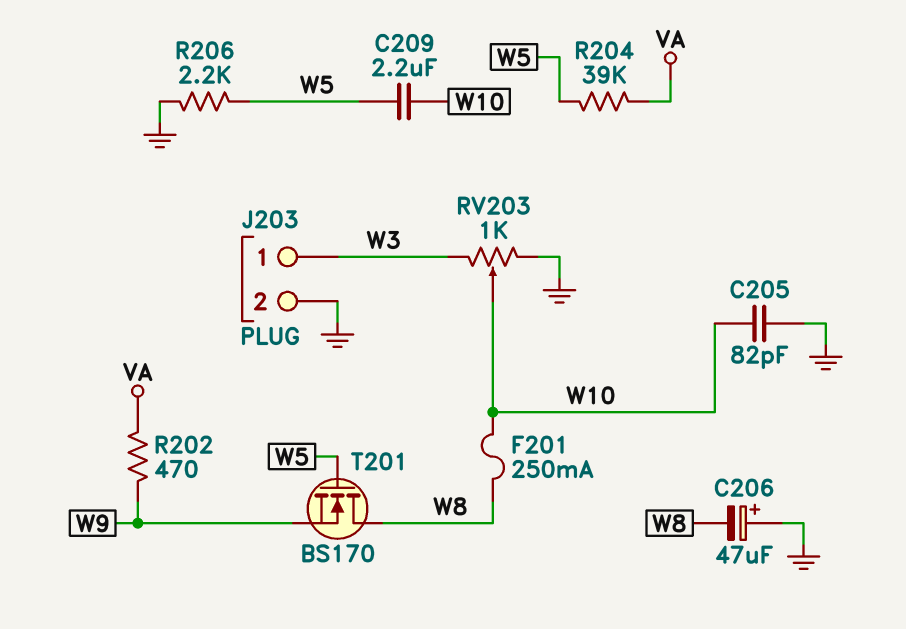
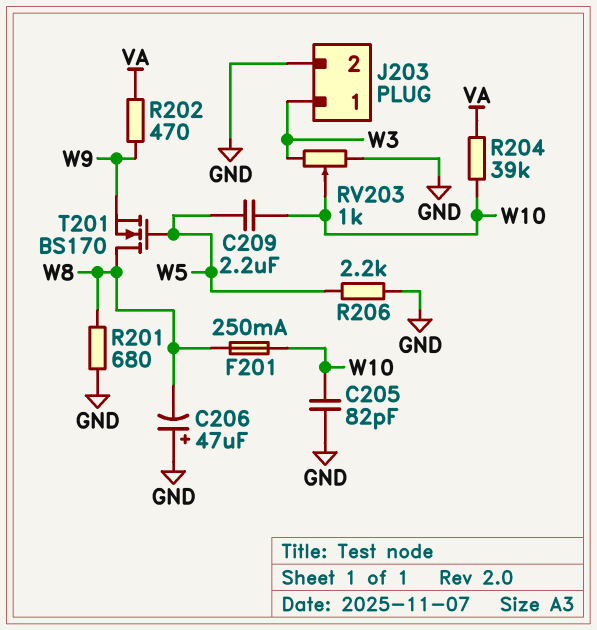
R201: none -> 680 (GND, W8)
R204: 39k (VA, W5) -> 39k (VA, W10)

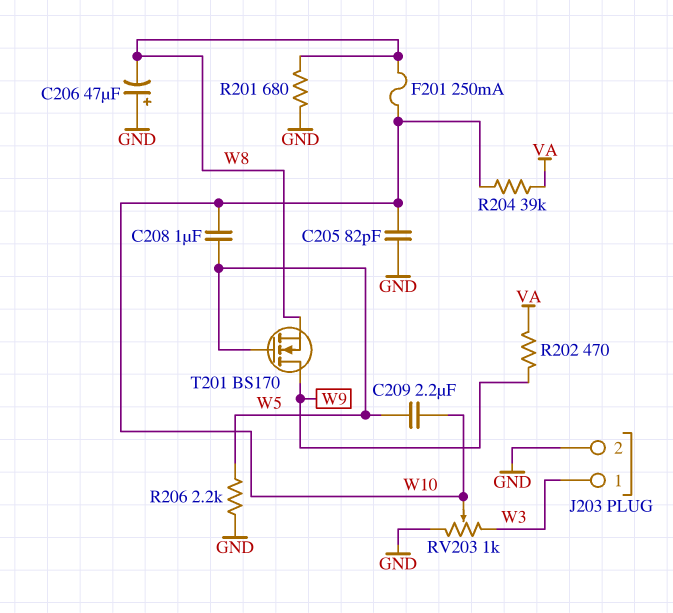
C208: none -> 1uF (W5, W10)
T201: NMOS BS170 (G W5, D W8, S W9) -> NMOS BS170 (G W5, D W9, S W8)

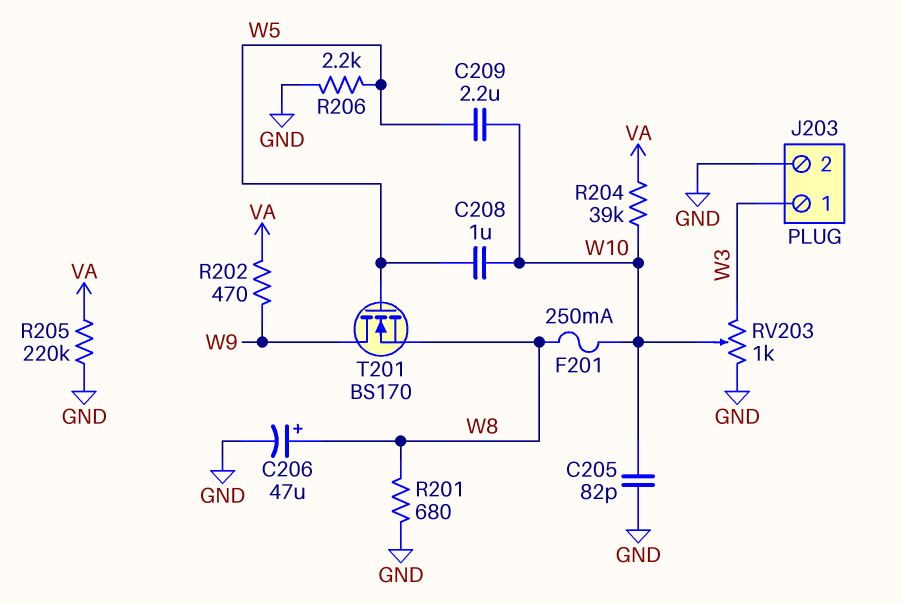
C206: 47uF (plus GND, minus W8) -> 47uF (plus W8, minus GND)
R205: none -> 220k (GND, VA)

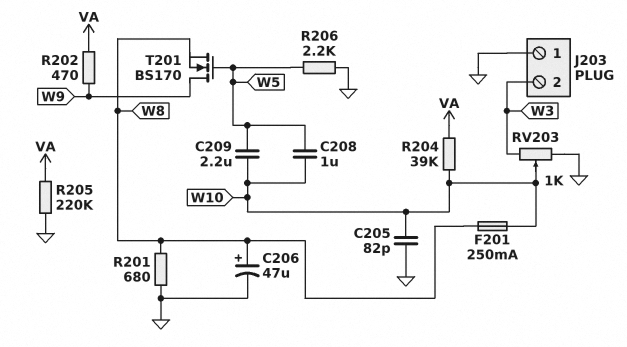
J203 pin 1: W3 -> GND
J203 pin 2: GND -> W3

